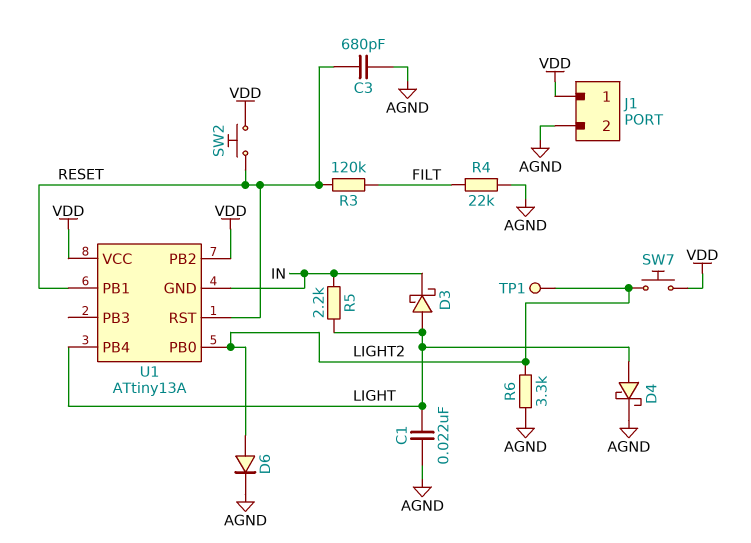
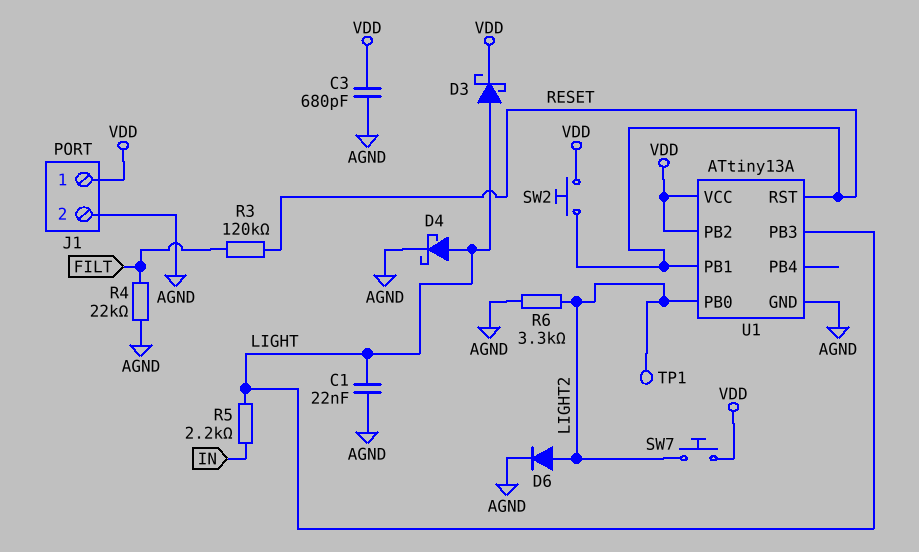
C3: 680pF (AGND, RESET) -> 680pF (AGND, VDD)
D3: schottky (A LIGHT, K IN) -> schottky (A LIGHT, K VDD)
U1 pin GND: IN -> AGND
U1 pin PB3: none -> LIGHT
U1 pin PB4: LIGHT -> none

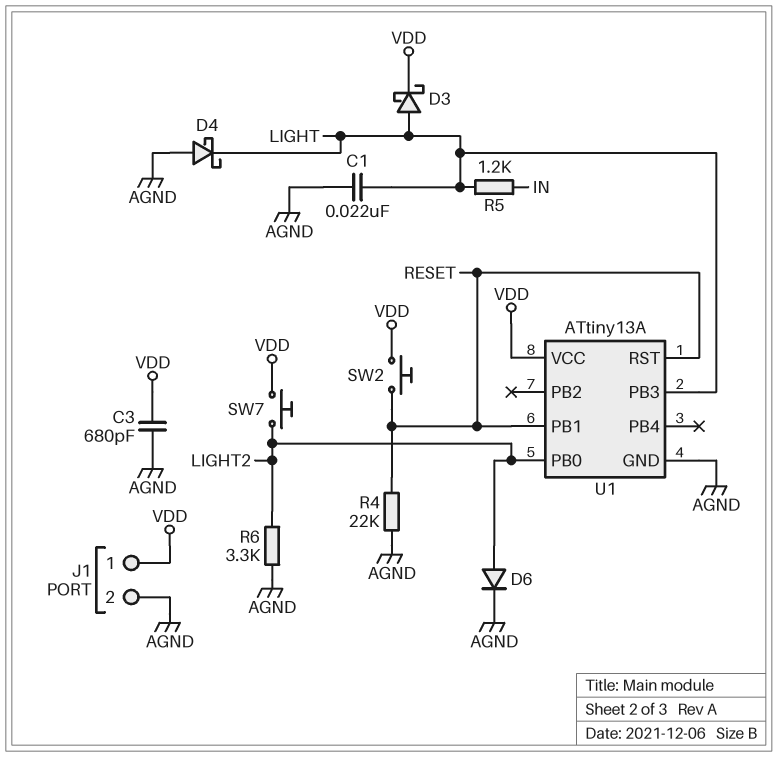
D4: schottky (A LIGHT, K AGND) -> schottky (A AGND, K LIGHT)
R3: 120k (FILT, RESET) -> none
R4: 22k (AGND, FILT) -> 22k (AGND, RESET)
R5: 2.2k (IN, LIGHT) -> 1.2k (IN, LIGHT)
TP1: test point (LIGHT2) -> none
U1 pin PB2: VDD -> none

